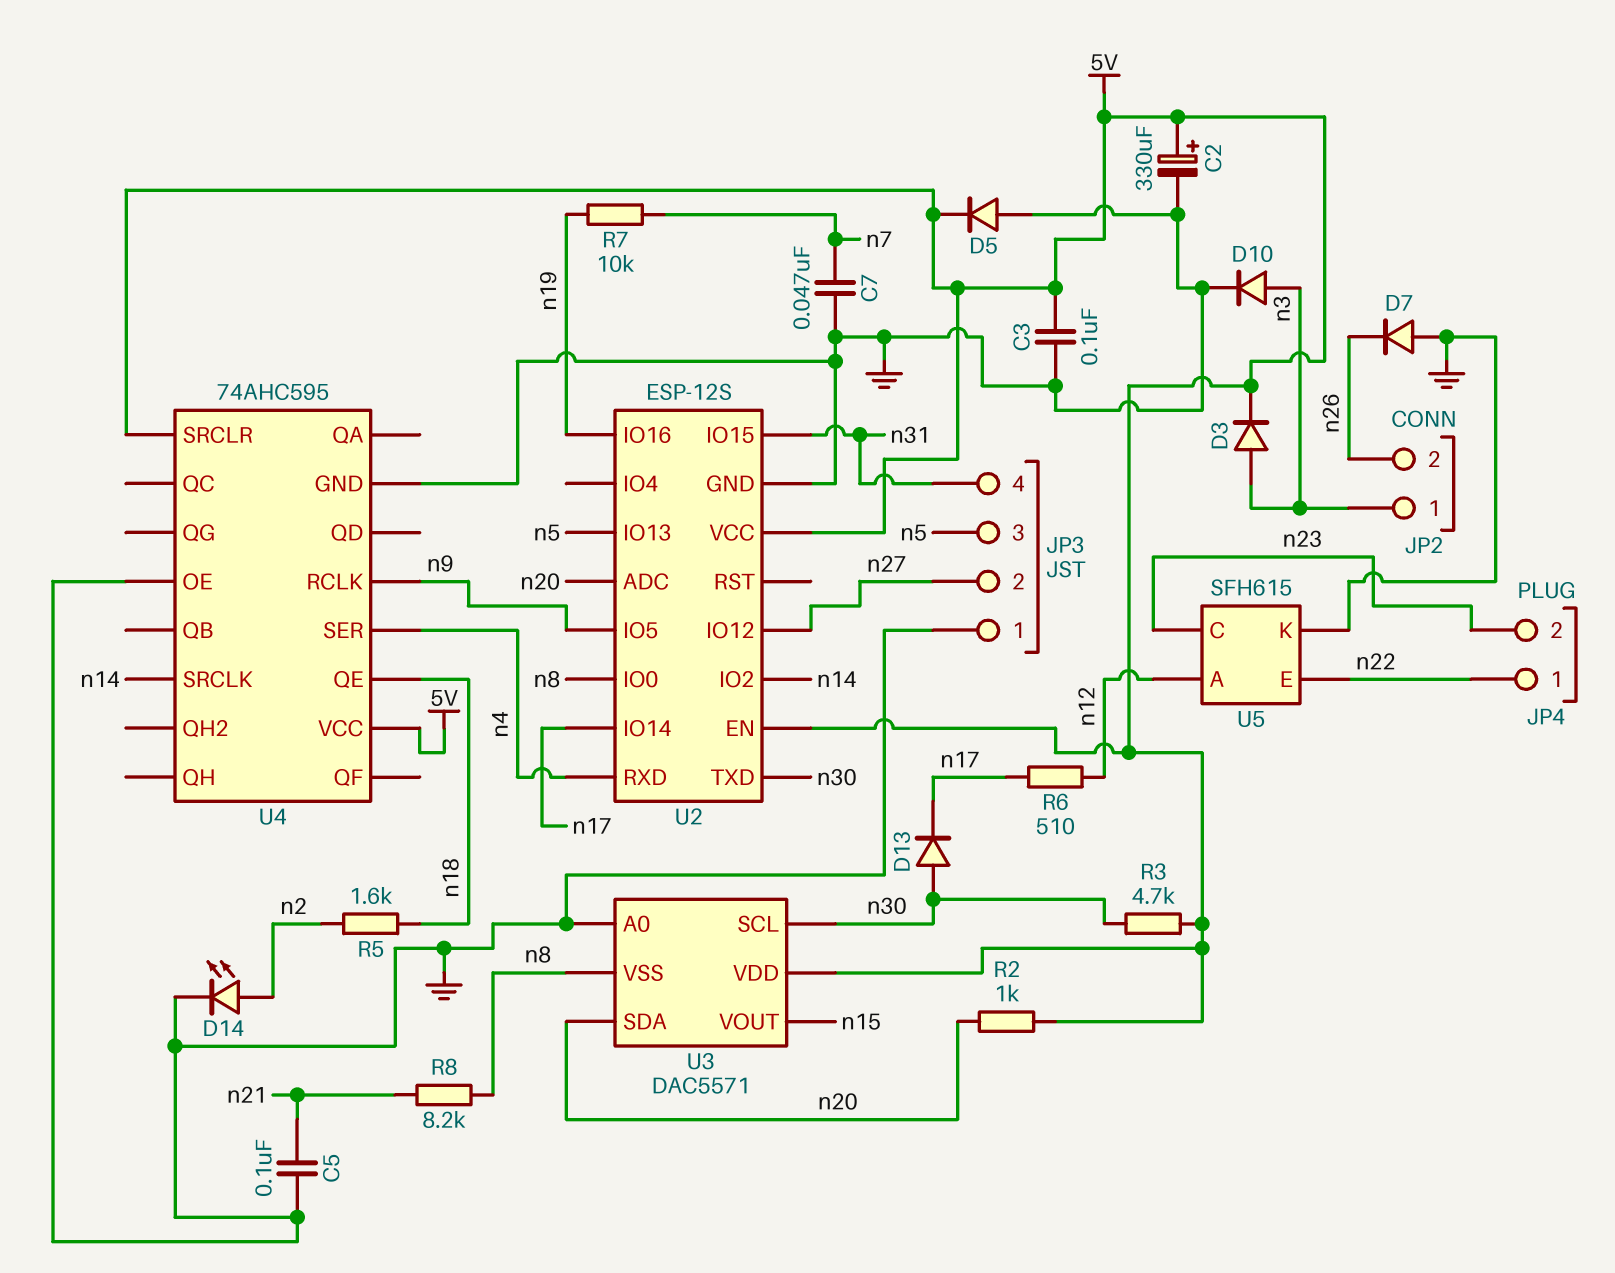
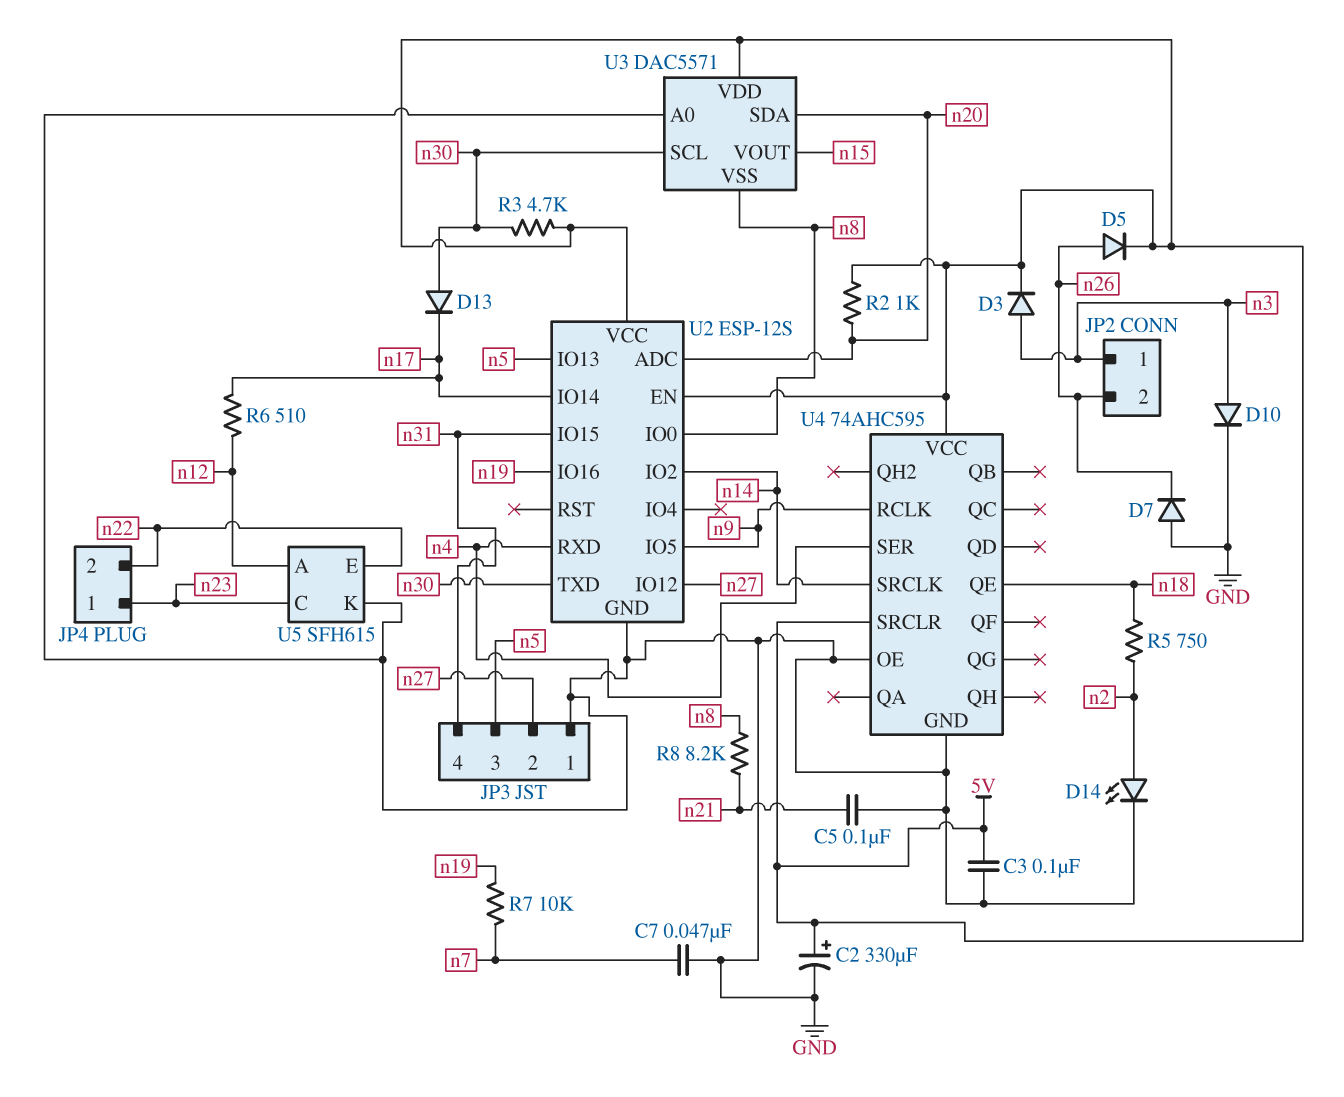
D5: diode (A GND, K 5V) -> diode (A n26, K 5V)
JP4 pin 1: n22 -> n23
JP4 pin 2: n23 -> n22
R5: 1.6k (n2, n18) -> 750 (n2, n18)

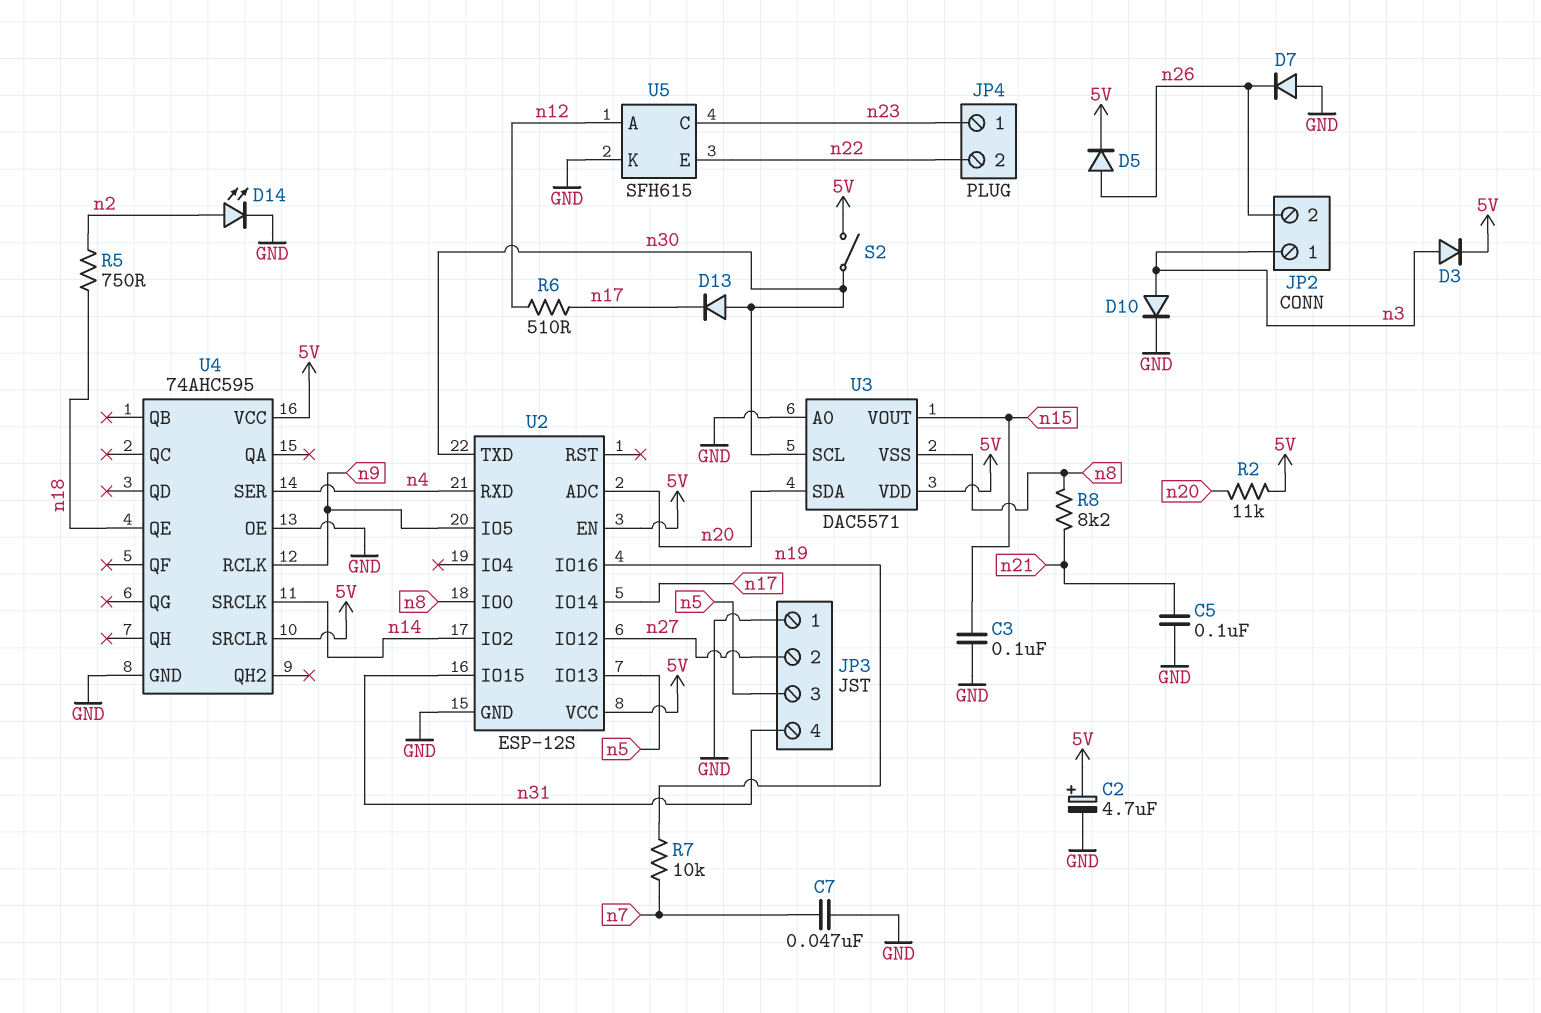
C2: 330uF (plus 5V, minus GND) -> 4.7uF (plus 5V, minus GND)
C3: 100nF (5V, GND) -> 100nF (GND, n15)
R2: 1k (5V, n20) -> 11k (5V, n20)
R3: 4.7k (5V, n30) -> none
S2: none -> switch (5V, n30)

